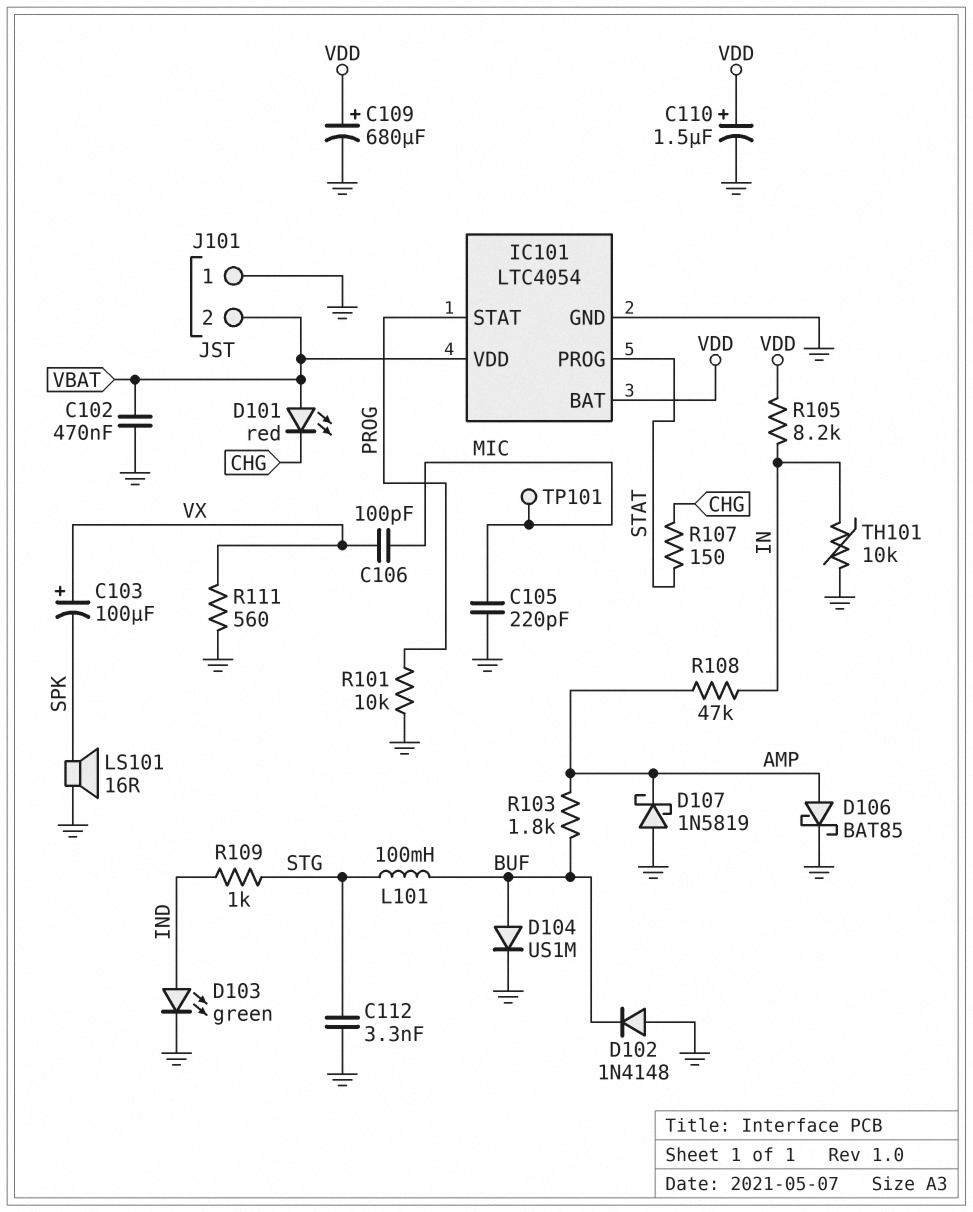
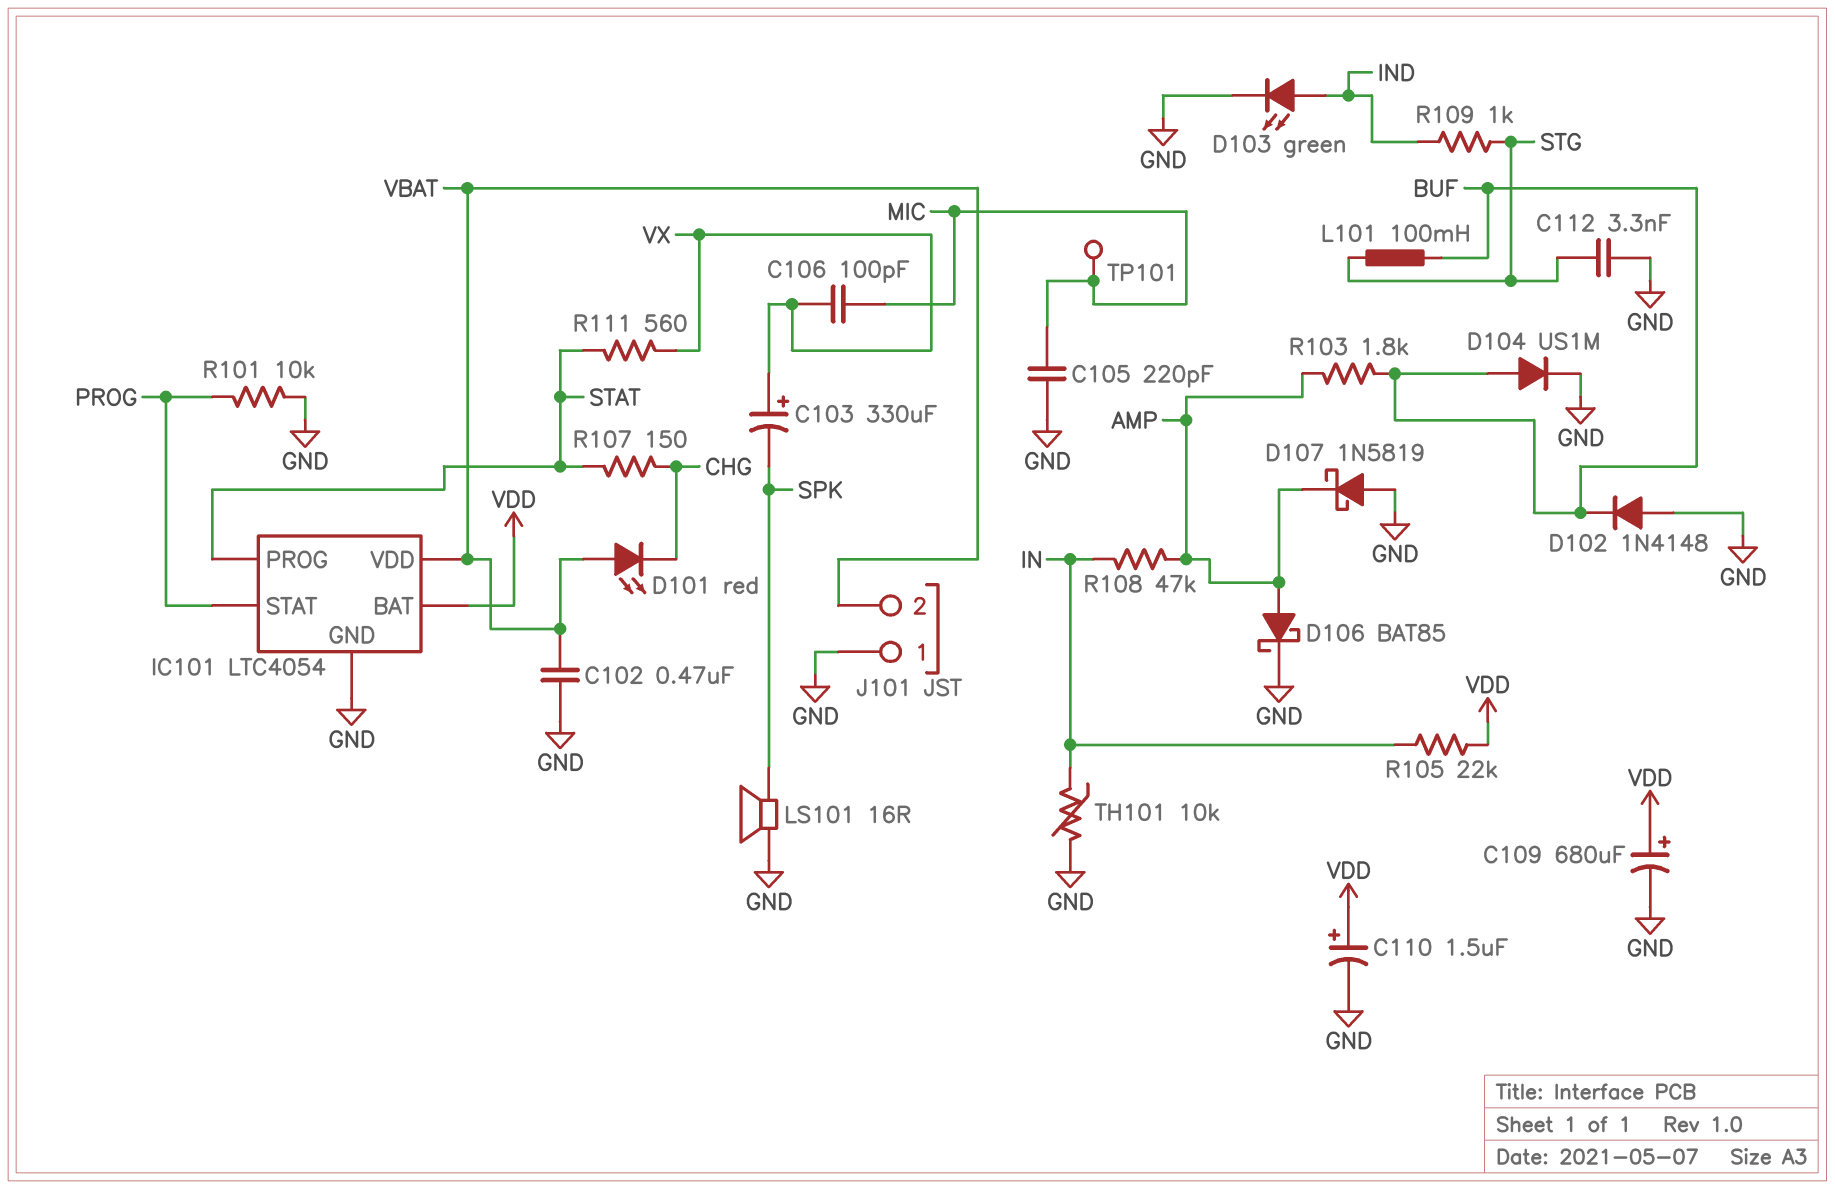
C103: 100uF (plus VX, minus SPK) -> 330uF (plus VX, minus SPK)
R105: 8.2k (IN, VDD) -> 22k (IN, VDD)
R111: 560 (GND, VX) -> 560 (STAT, VX)

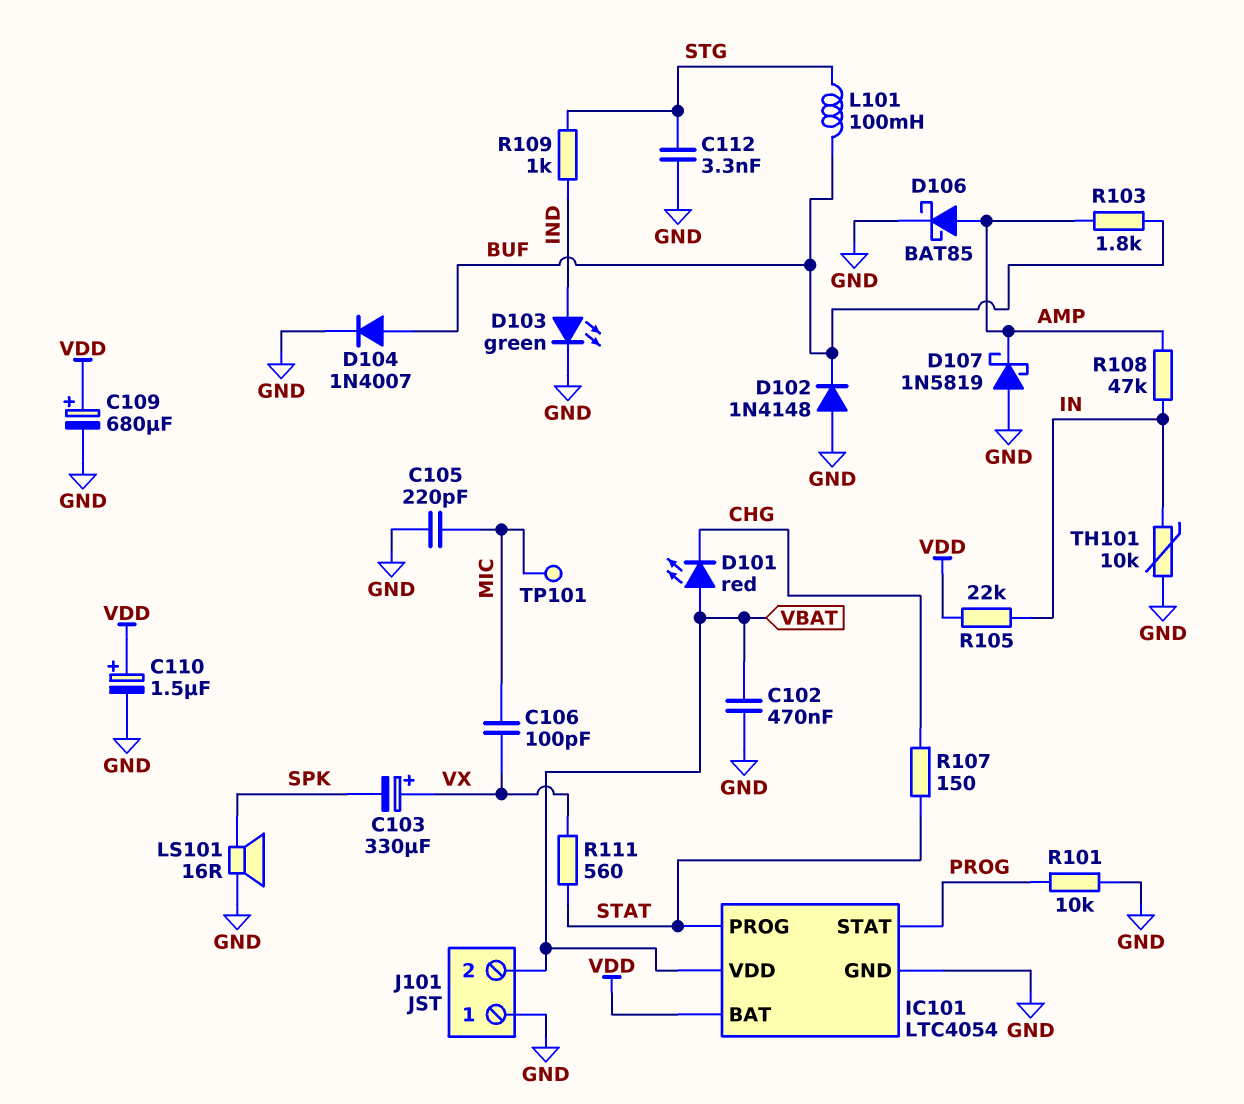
D104: diode US1M (A BUF, K GND) -> diode 1N4007 (A BUF, K GND)

